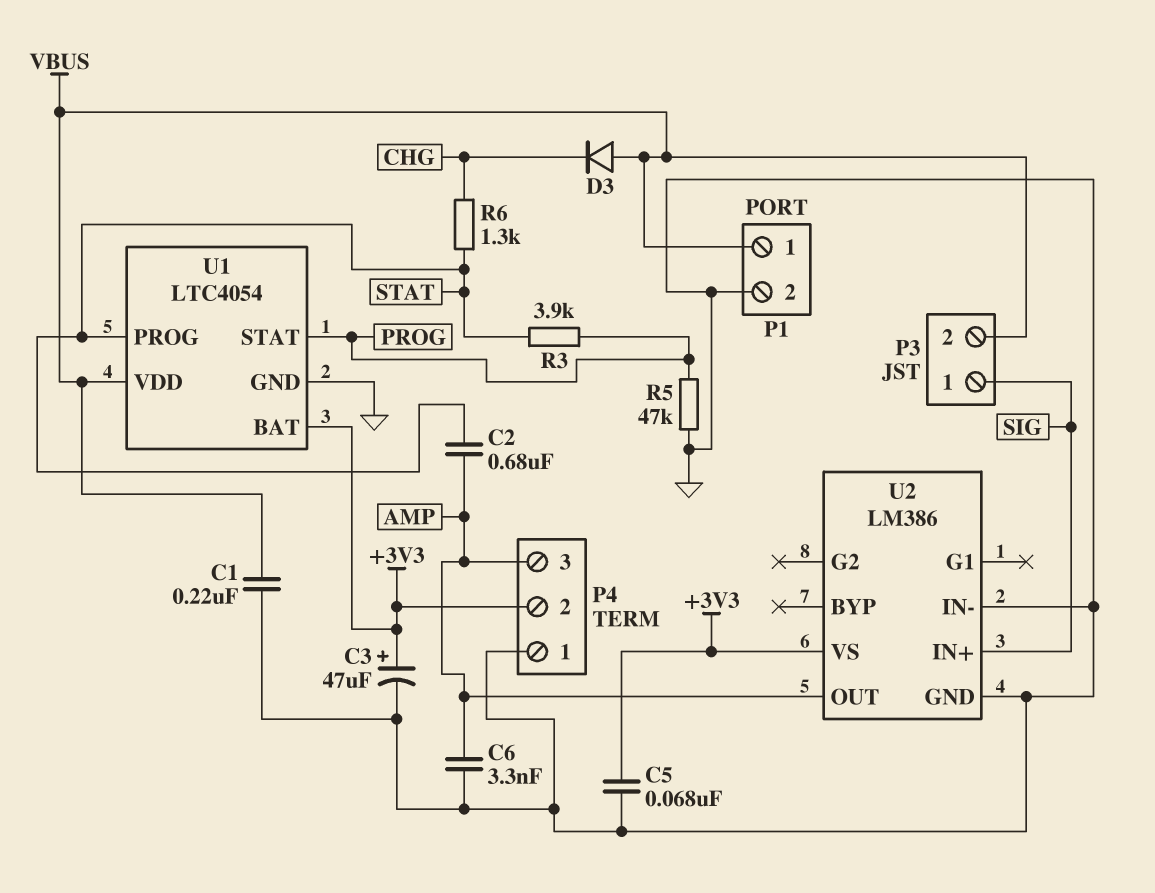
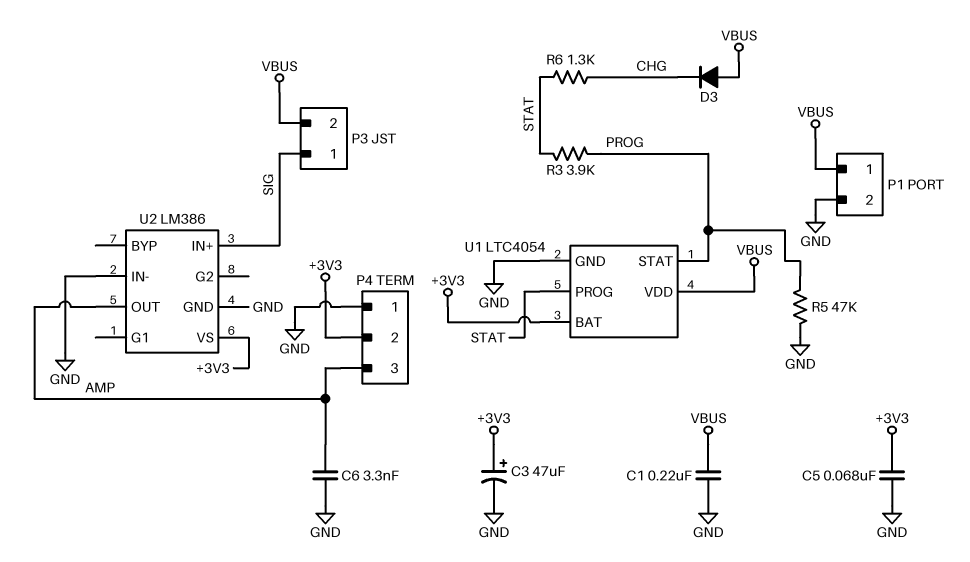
C2: 680nF (AMP, STAT) -> none

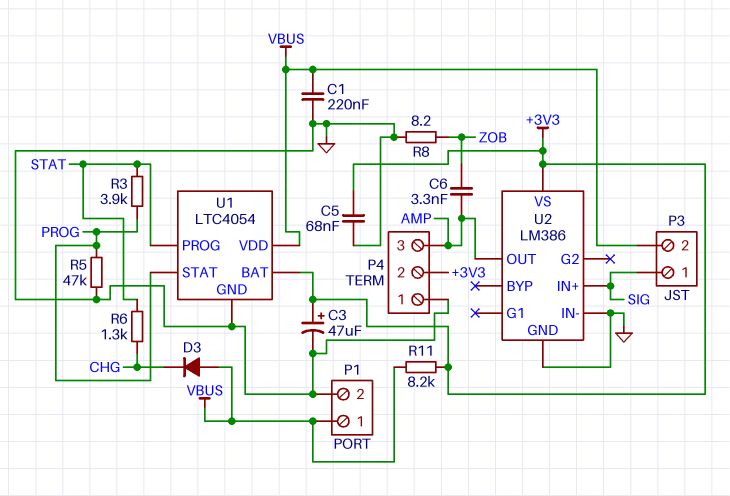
C6: 3.3nF (AMP, GND) -> 3.3nF (AMP, ZOB)
R8: none -> 8.2 (GND, ZOB)
R11: none -> 8.2k (+3V3, VBUS)

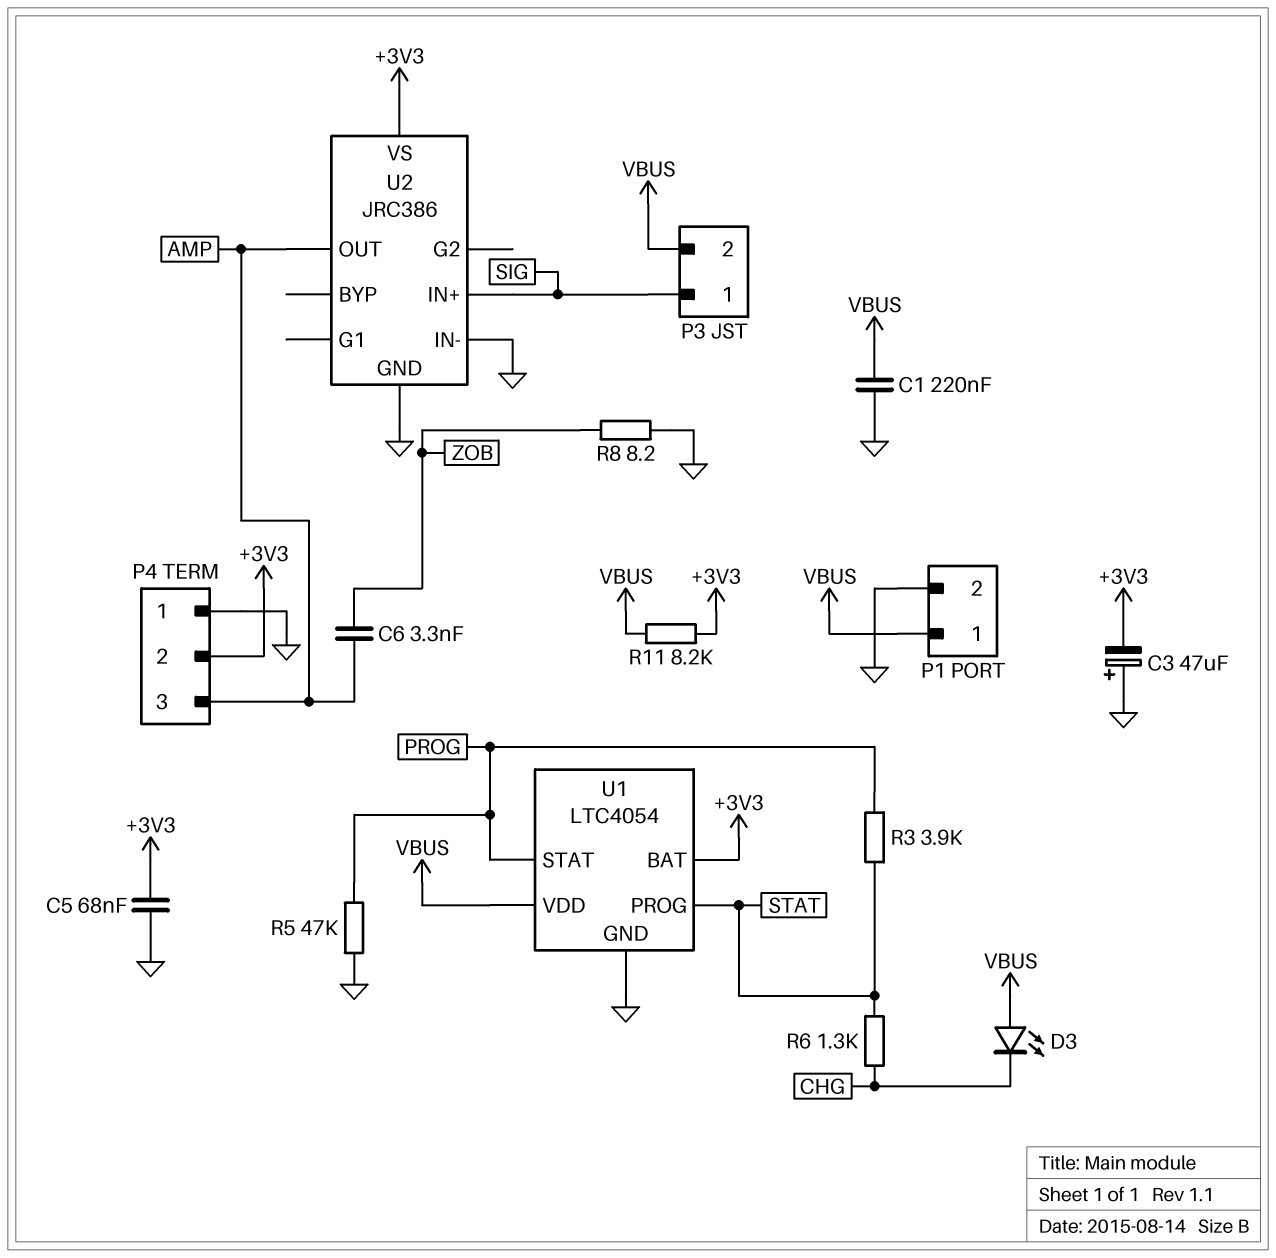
C3: 47uF (plus +3V3, minus GND) -> 47uF (plus GND, minus +3V3)
D3: diode (A VBUS, K CHG) -> LED (A VBUS, K CHG)
U2: LM386 -> JRC386

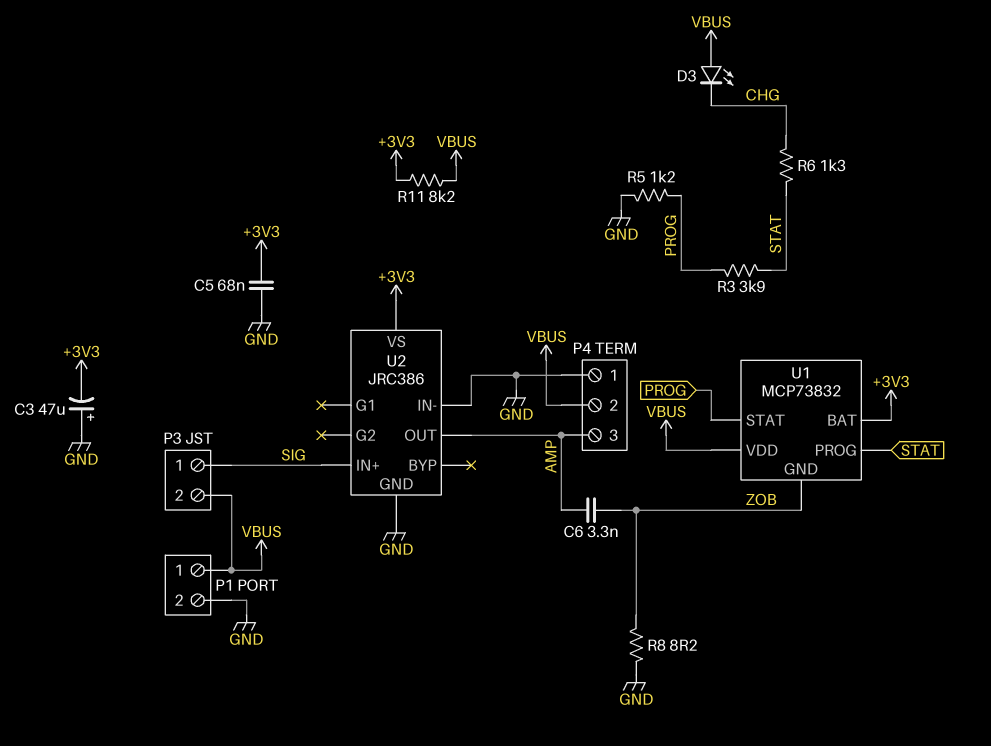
C1: 220nF (GND, VBUS) -> none
P4 pin 2: +3V3 -> VBUS
R5: 47k (GND, PROG) -> 1.2k (GND, PROG)
U1: LTC4054 -> MCP73832
U1 pin GND: GND -> ZOB

